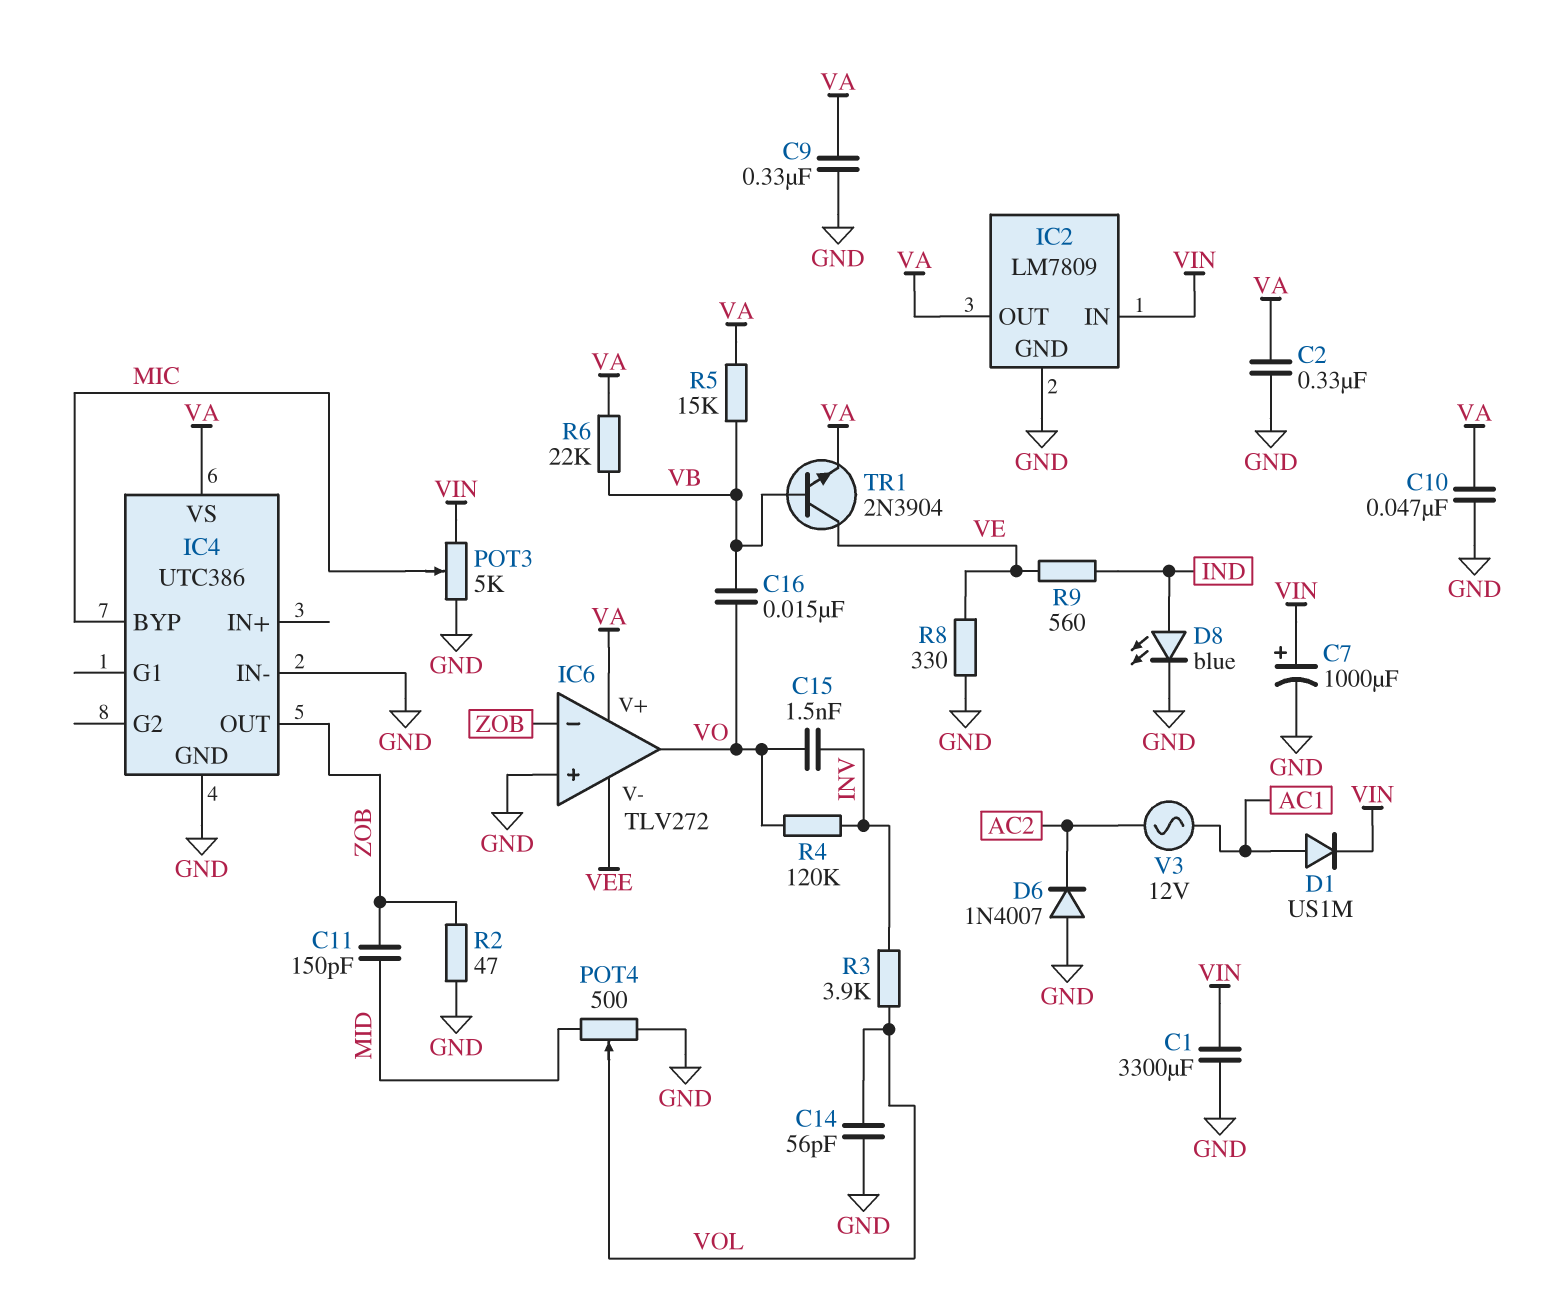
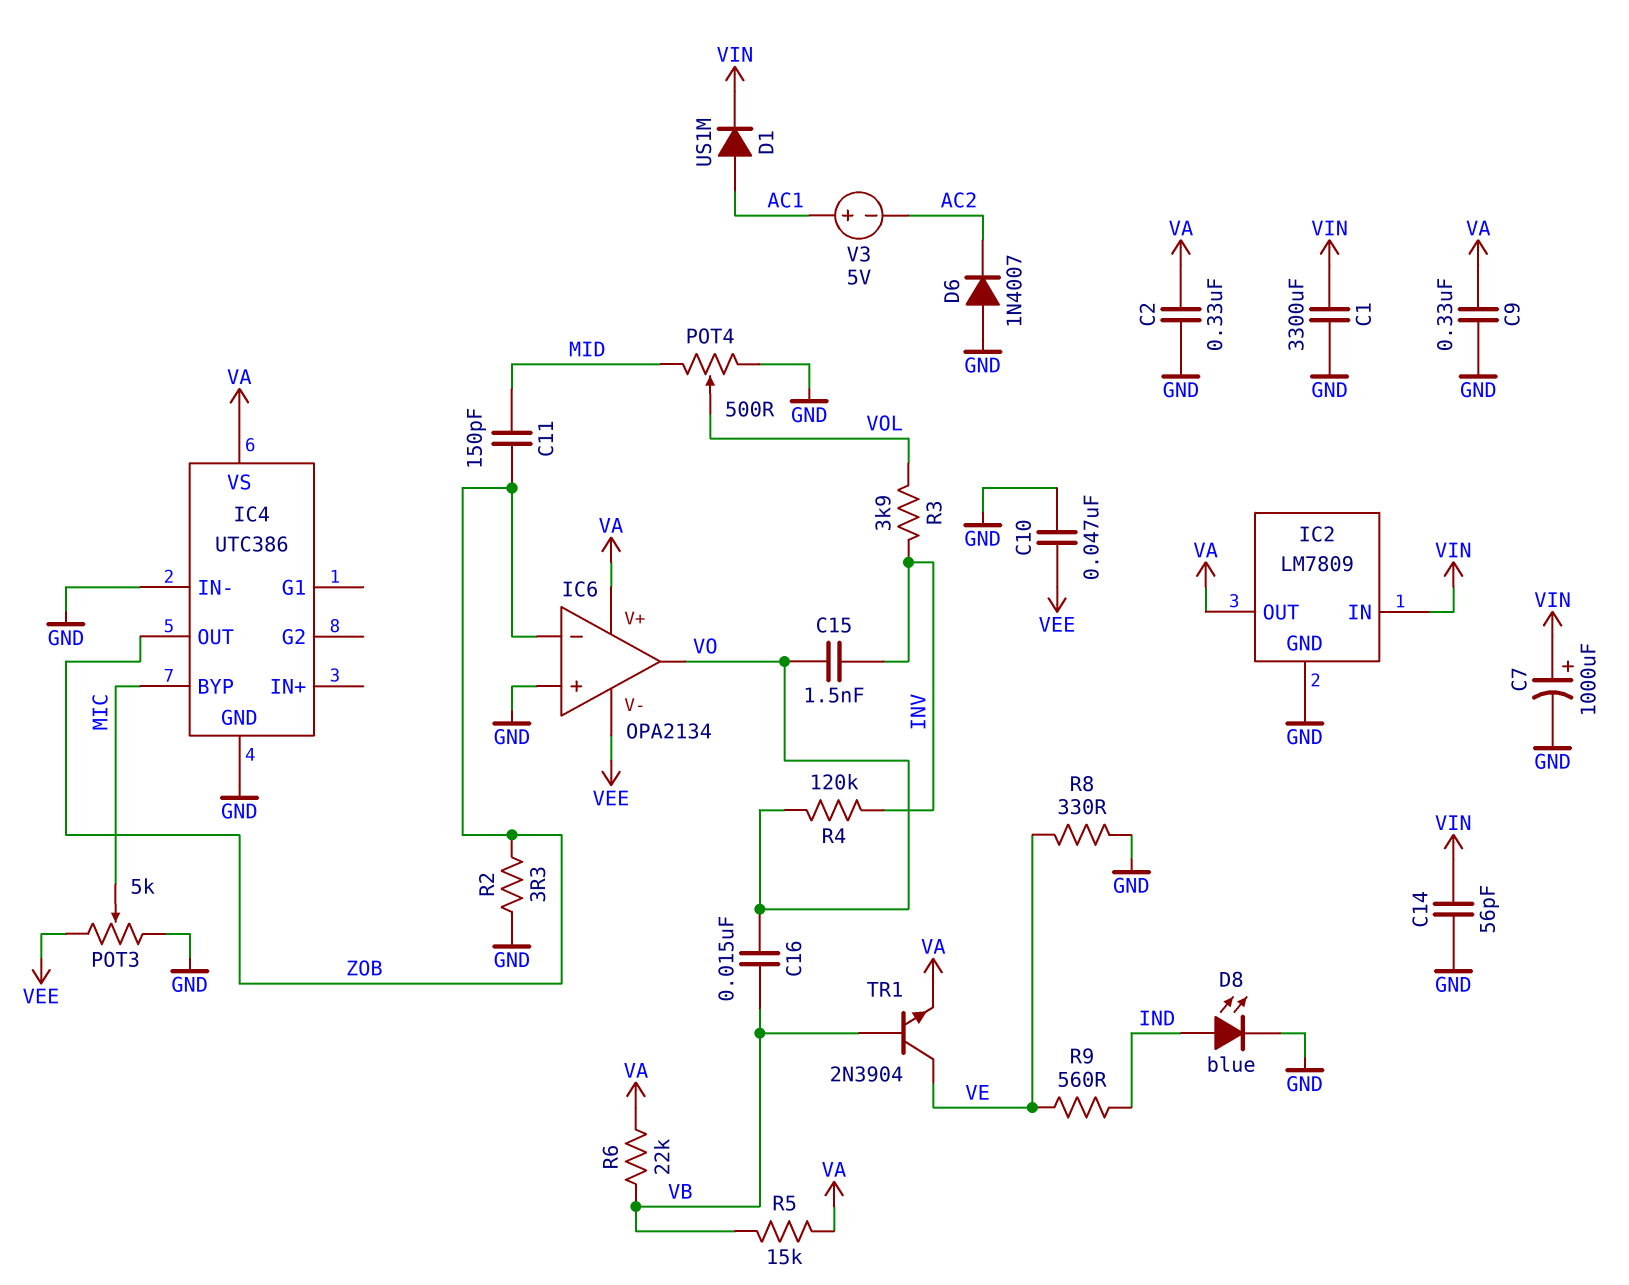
C10: 47nF (GND, VA) -> 47nF (GND, VEE)
C14: 56pF (GND, VOL) -> 56pF (GND, VIN)
IC6: TLV272 -> OPA2134
POT3: 5k (GND, VIN, wiper MIC) -> 5k (GND, VEE, wiper MIC)
R2: 47 (GND, ZOB) -> 3.3 (GND, ZOB)
V3: AC 12V (AC1, AC2) -> 5V (plus AC1, minus AC2)

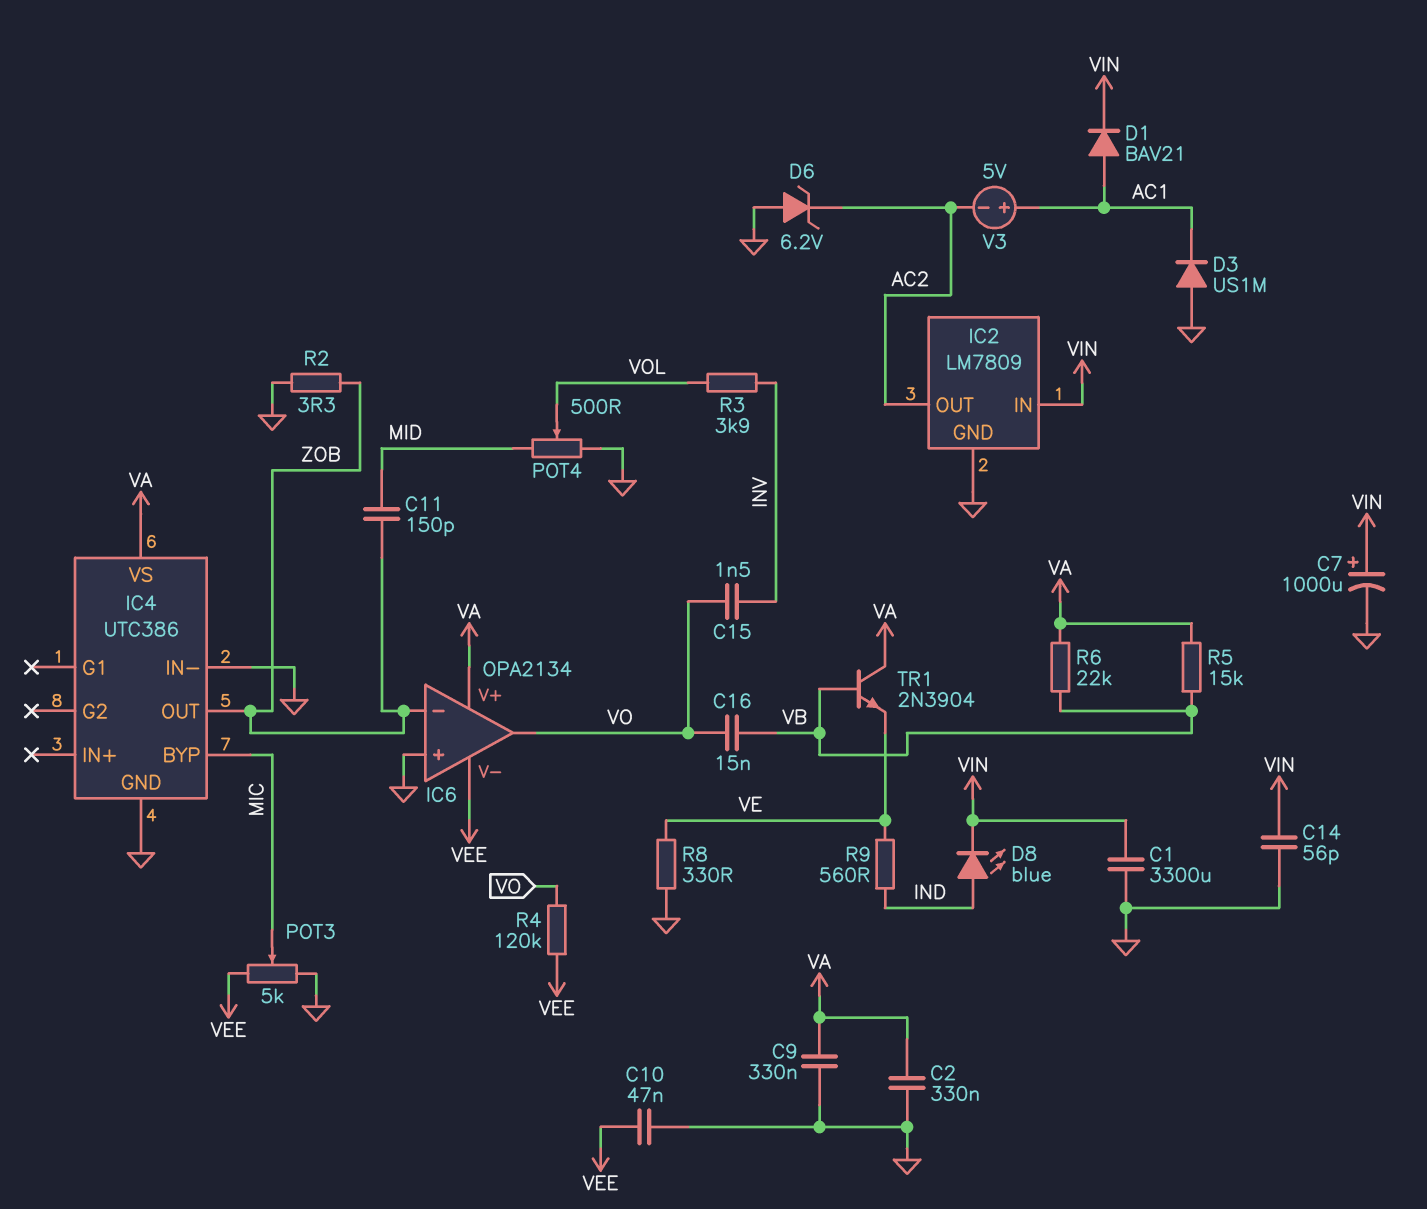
D1: diode US1M (A AC1, K VIN) -> diode BAV21 (A AC1, K VIN)
D3: none -> diode US1M (A GND, K AC1)
D6: diode 1N4007 (A GND, K AC2) -> zener 6.2V (A GND, K AC2)
D8: LED blue (A IND, K GND) -> LED blue (A IND, K VIN)
IC2 pin OUT: VA -> AC2
R4: 120k (INV, VO) -> 120k (VEE, VO)
TR1: NPN 2N3904 (B VB, C VE, E VA) -> NPN 2N3904 (B VB, C VA, E VE)

